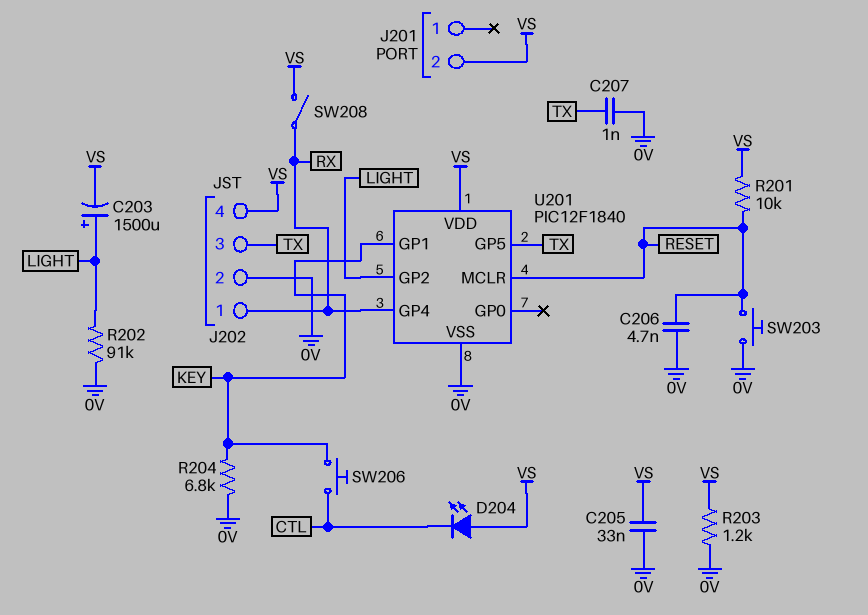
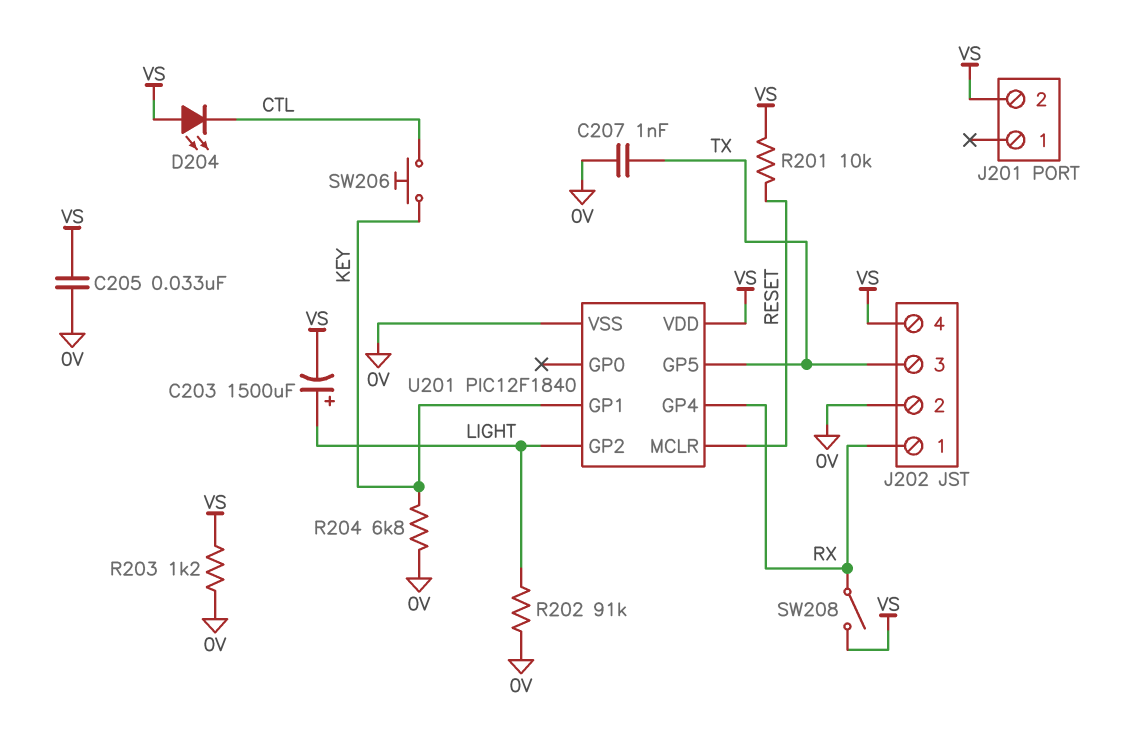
C206: 4.7nF (0V, RESET) -> none
SW203: button (0V, RESET) -> none

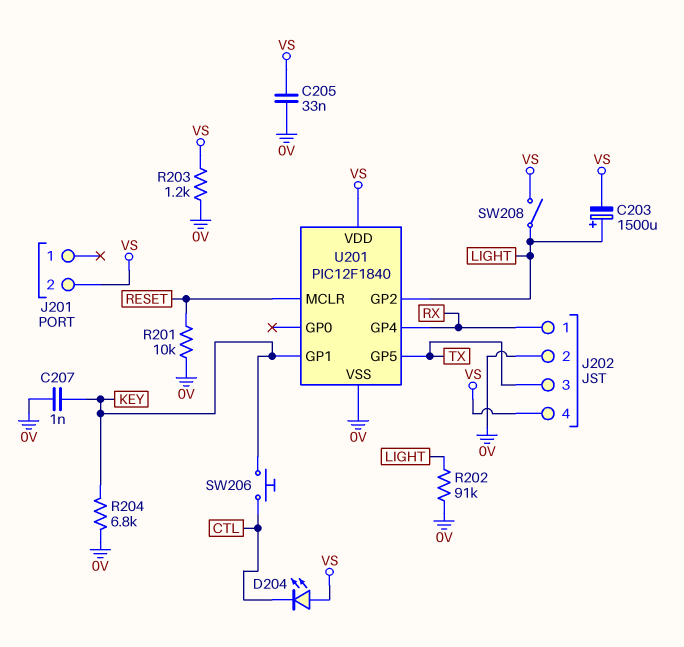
C207: 1nF (0V, TX) -> 1nF (0V, KEY)
R201: 10k (RESET, VS) -> 10k (0V, RESET)
SW208: switch (RX, VS) -> switch (LIGHT, VS)

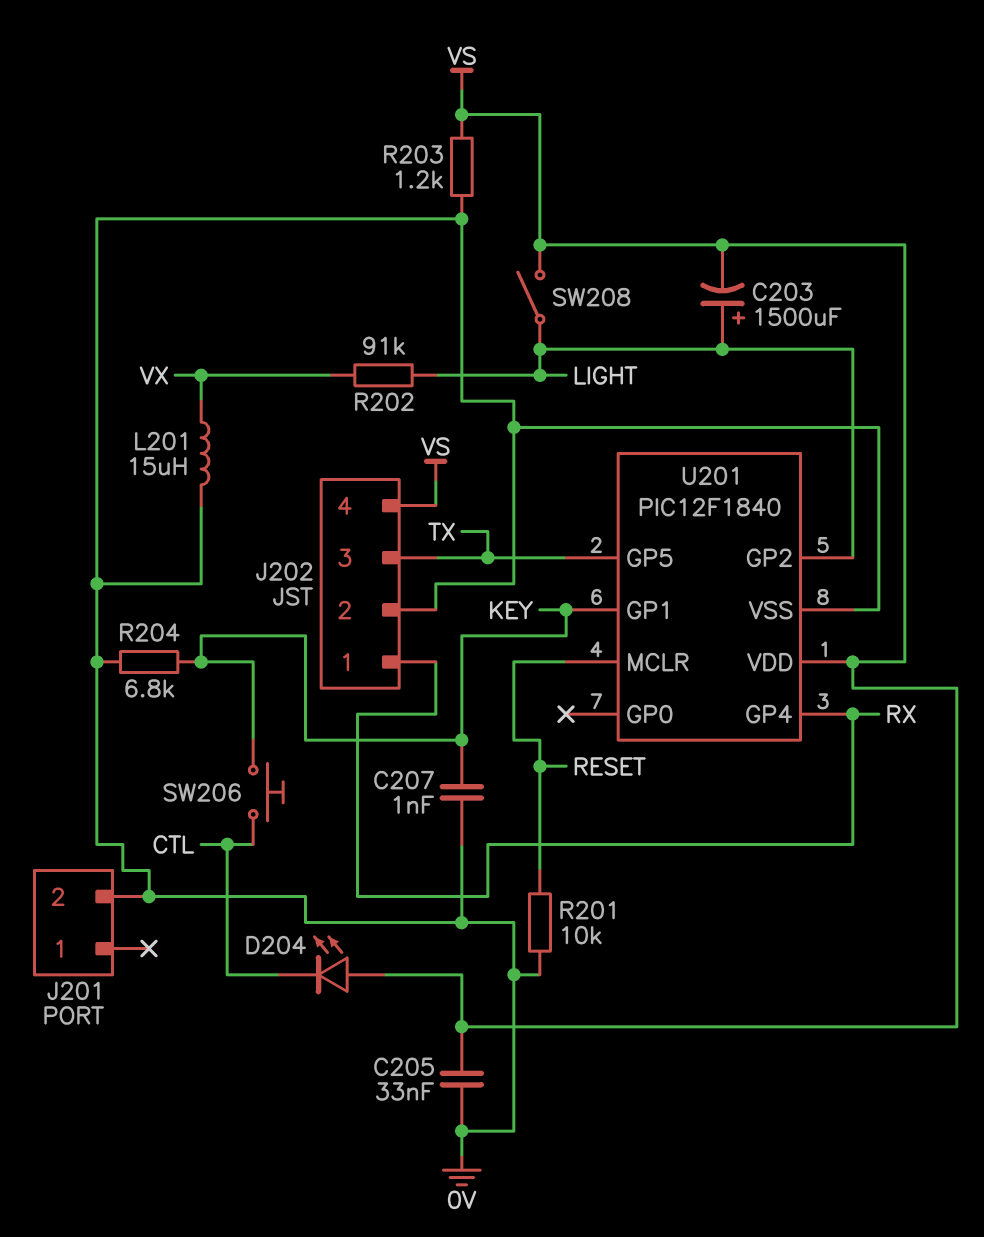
J201 pin 2: VS -> 0V
L201: none -> 15uH (0V, VX)
R202: 91k (0V, LIGHT) -> 91k (LIGHT, VX)

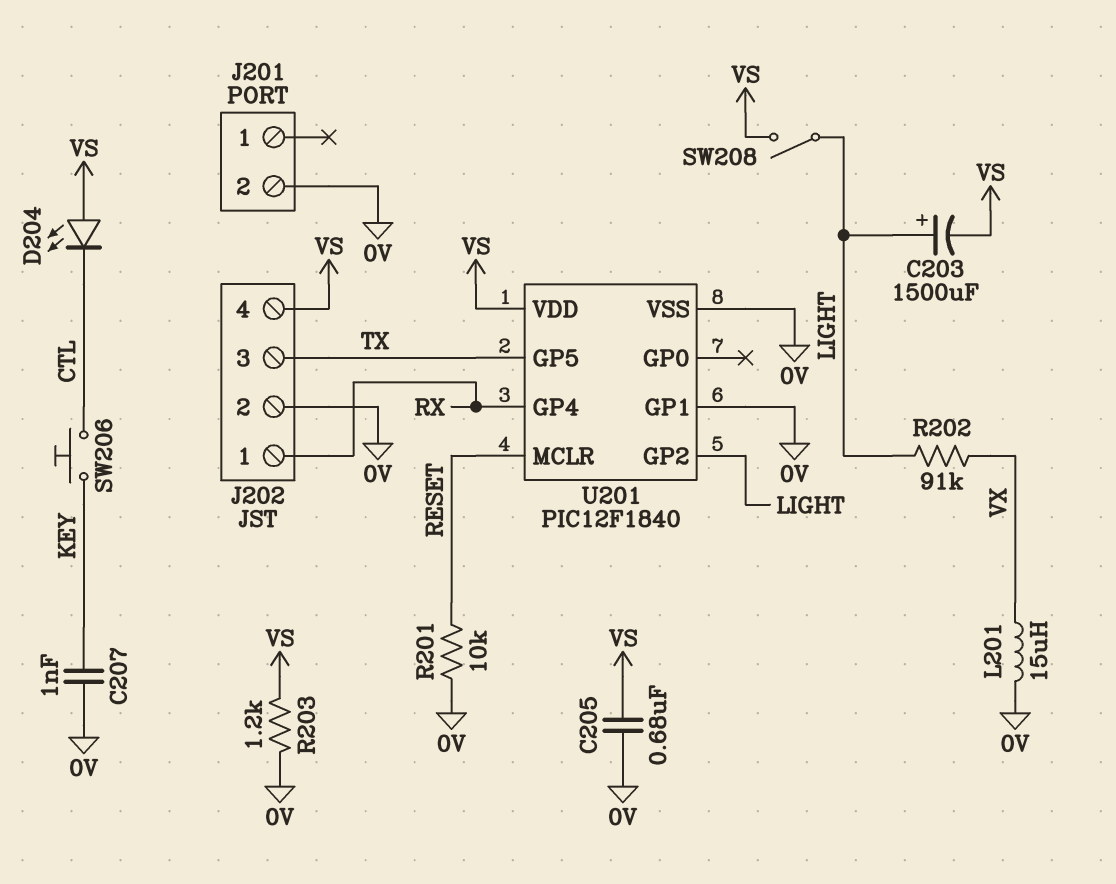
C205: 33nF (0V, VS) -> 680nF (0V, VS)
R204: 6.8k (0V, KEY) -> none
U201 pin GP1: KEY -> 0V

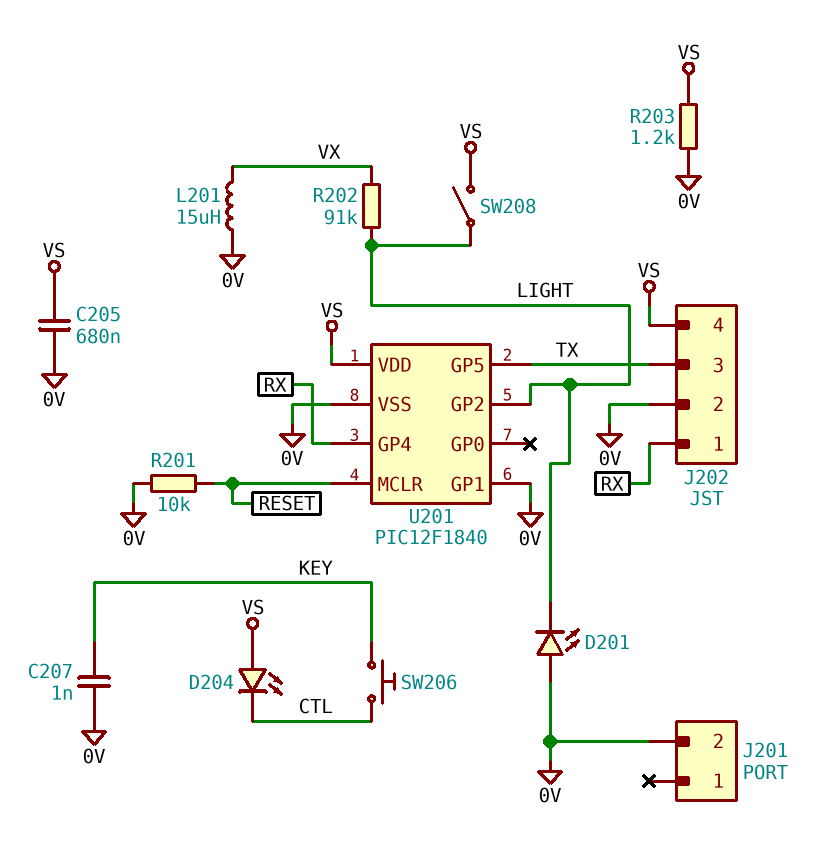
C203: 1500uF (plus LIGHT, minus VS) -> none
D201: none -> LED (A 0V, K LIGHT)

